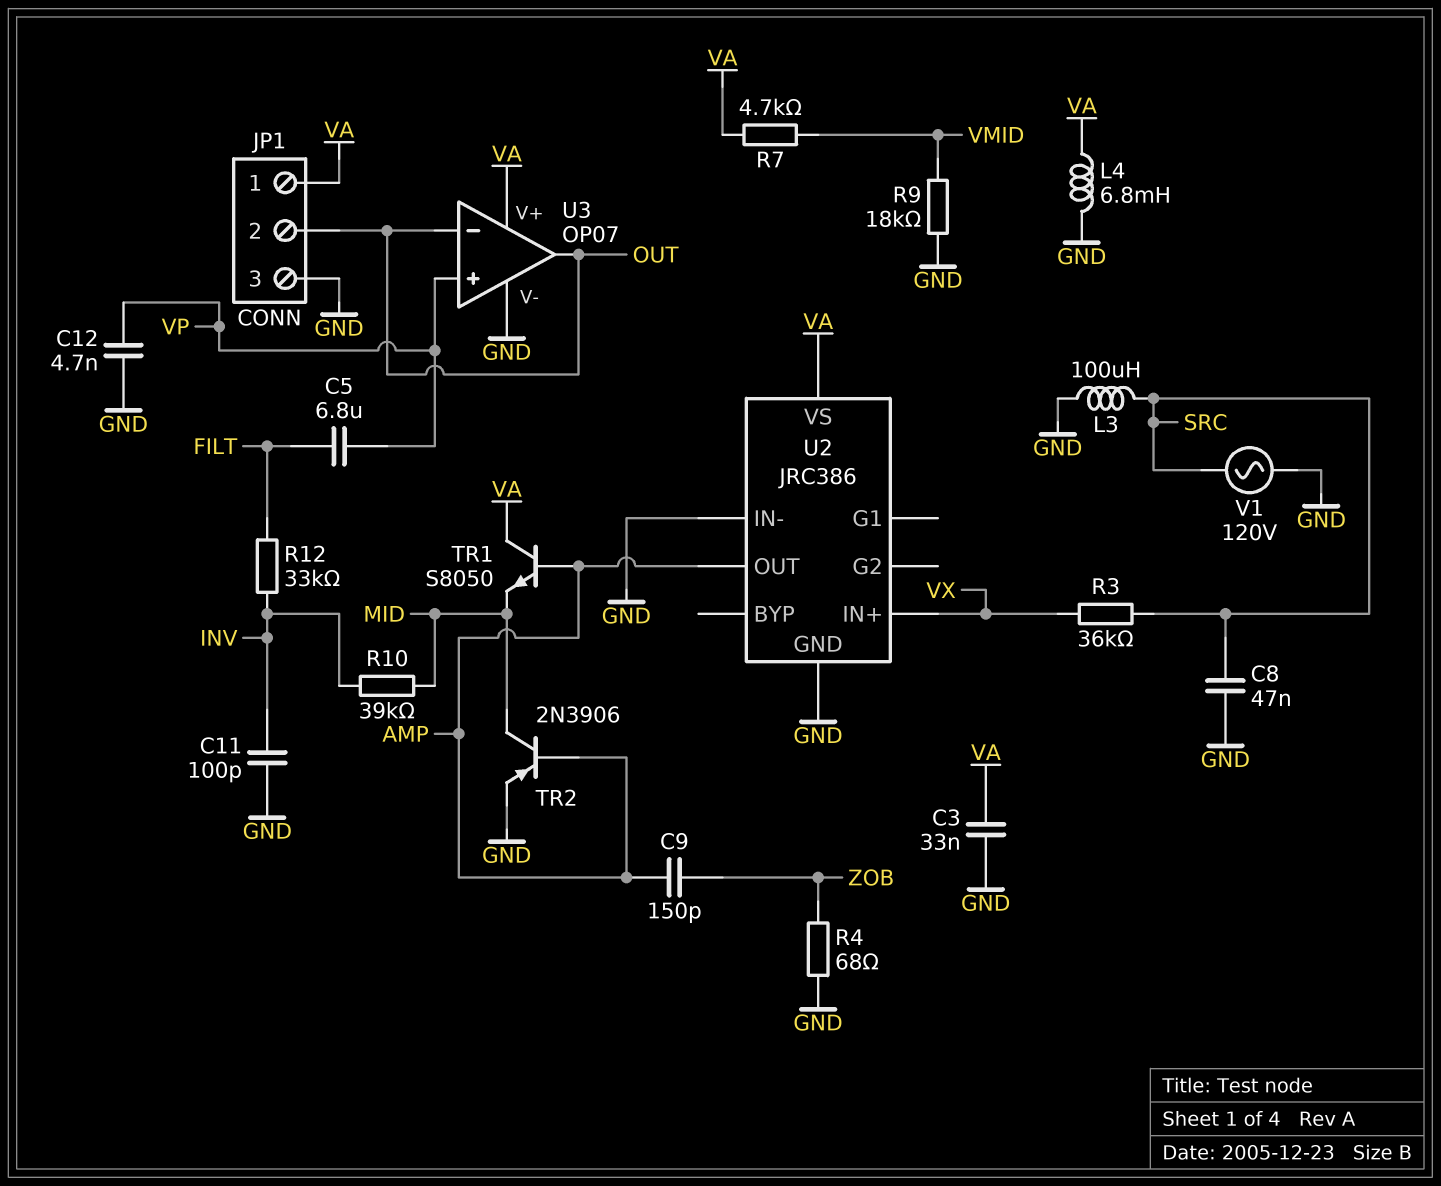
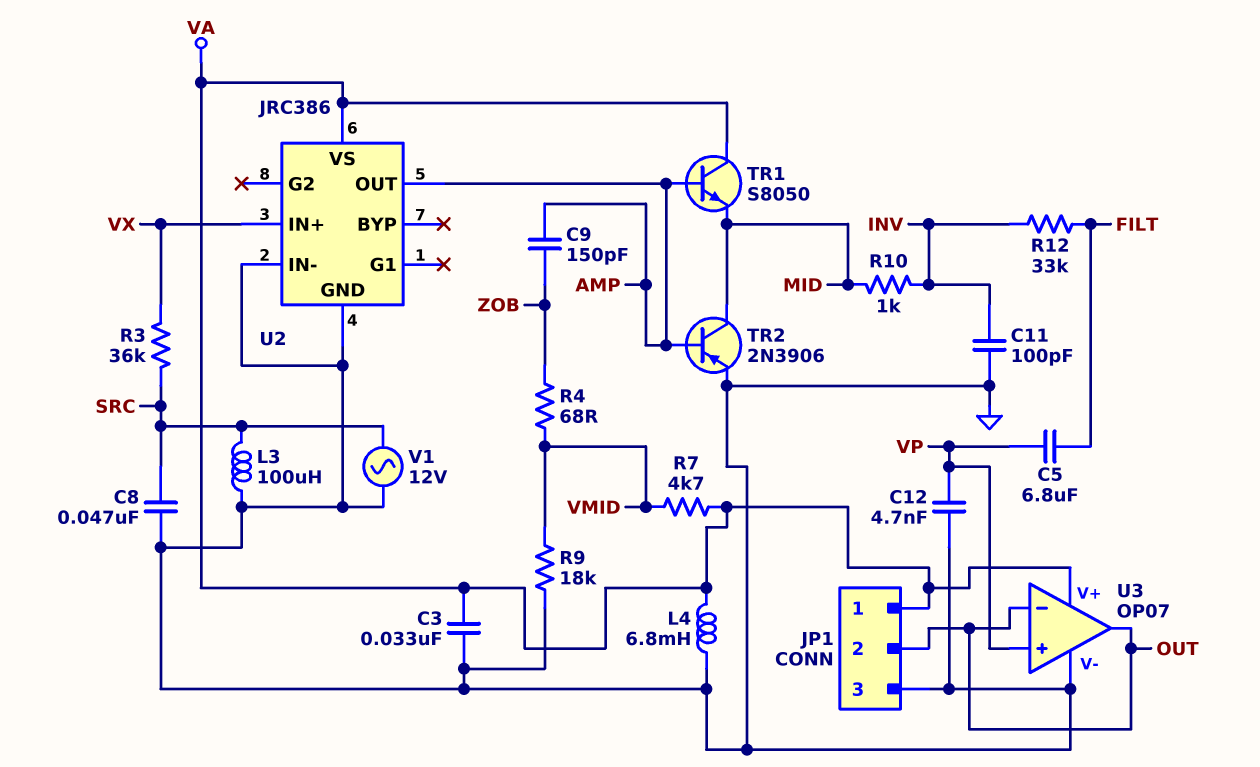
R4: 68 (GND, ZOB) -> 68 (VMID, ZOB)
R10: 39k (INV, MID) -> 1k (INV, MID)
V1: AC 120V (GND, SRC) -> AC 12V (GND, SRC)

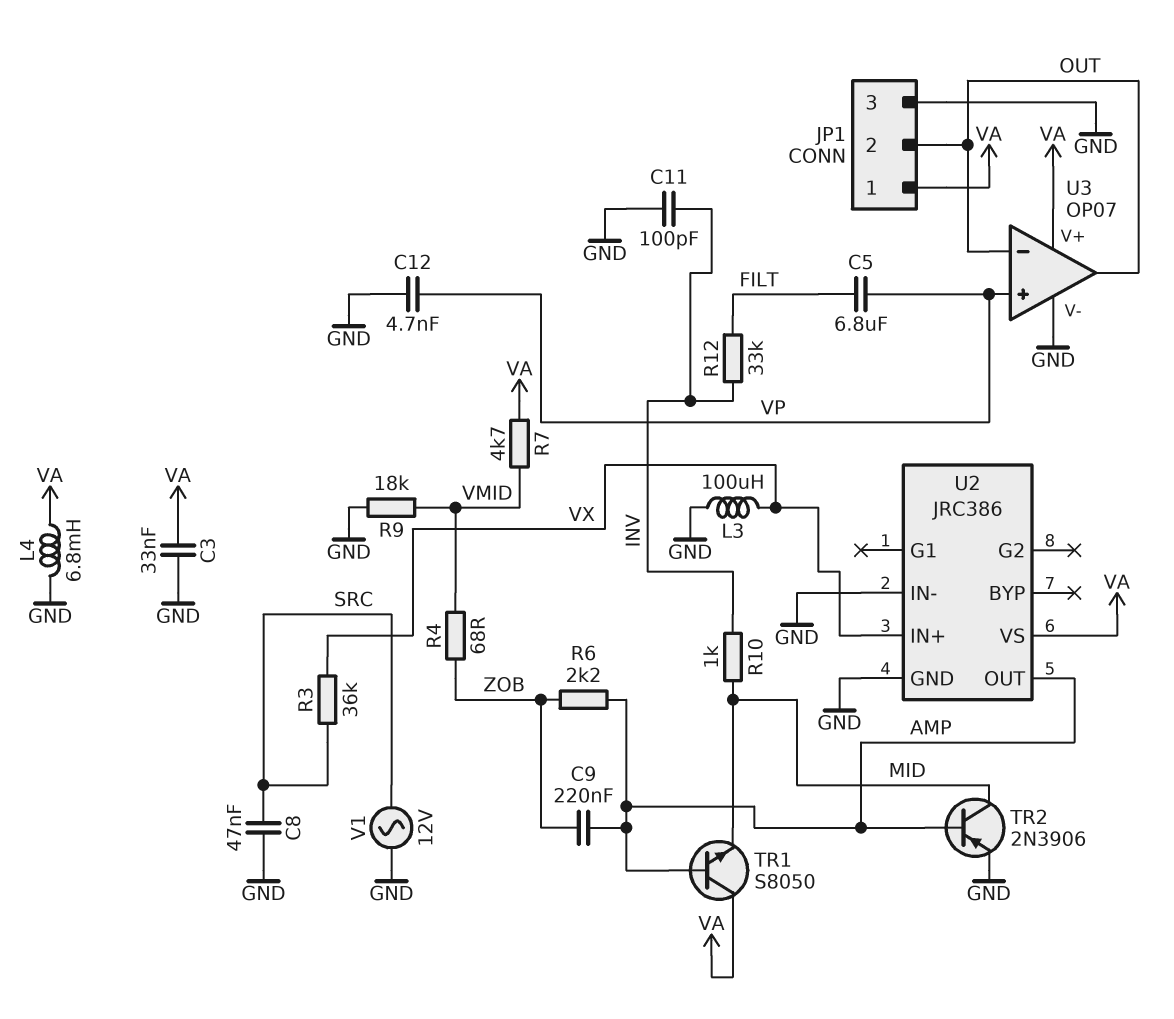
C9: 150pF (AMP, ZOB) -> 220nF (AMP, ZOB)
L3: 100uH (GND, SRC) -> 100uH (GND, VX)
R6: none -> 2.2k (AMP, ZOB)

